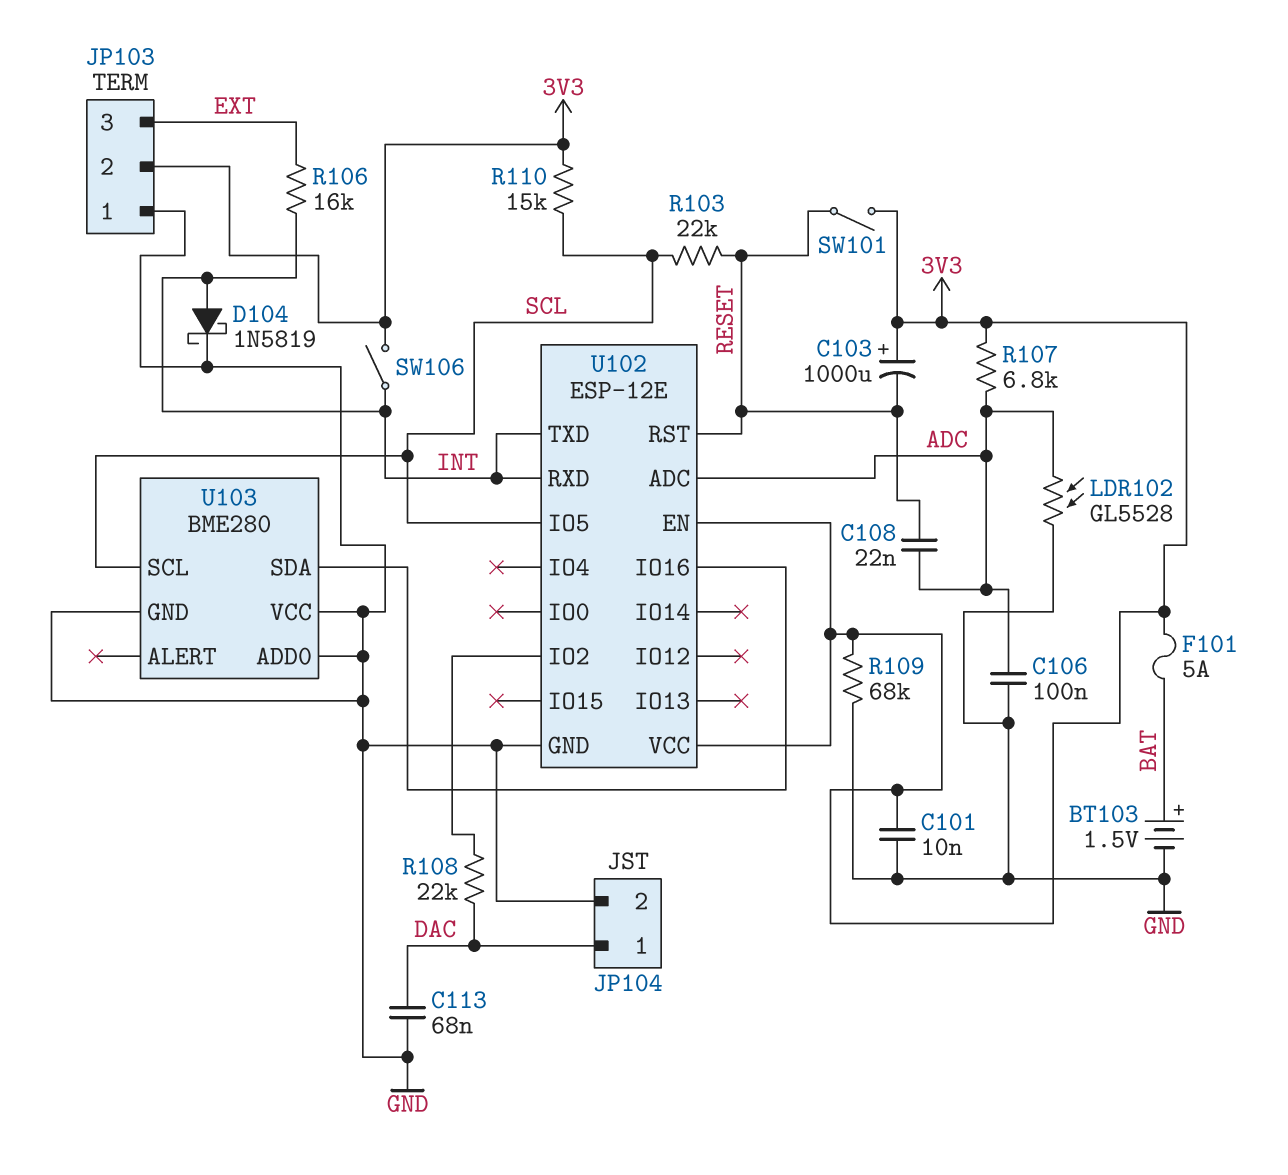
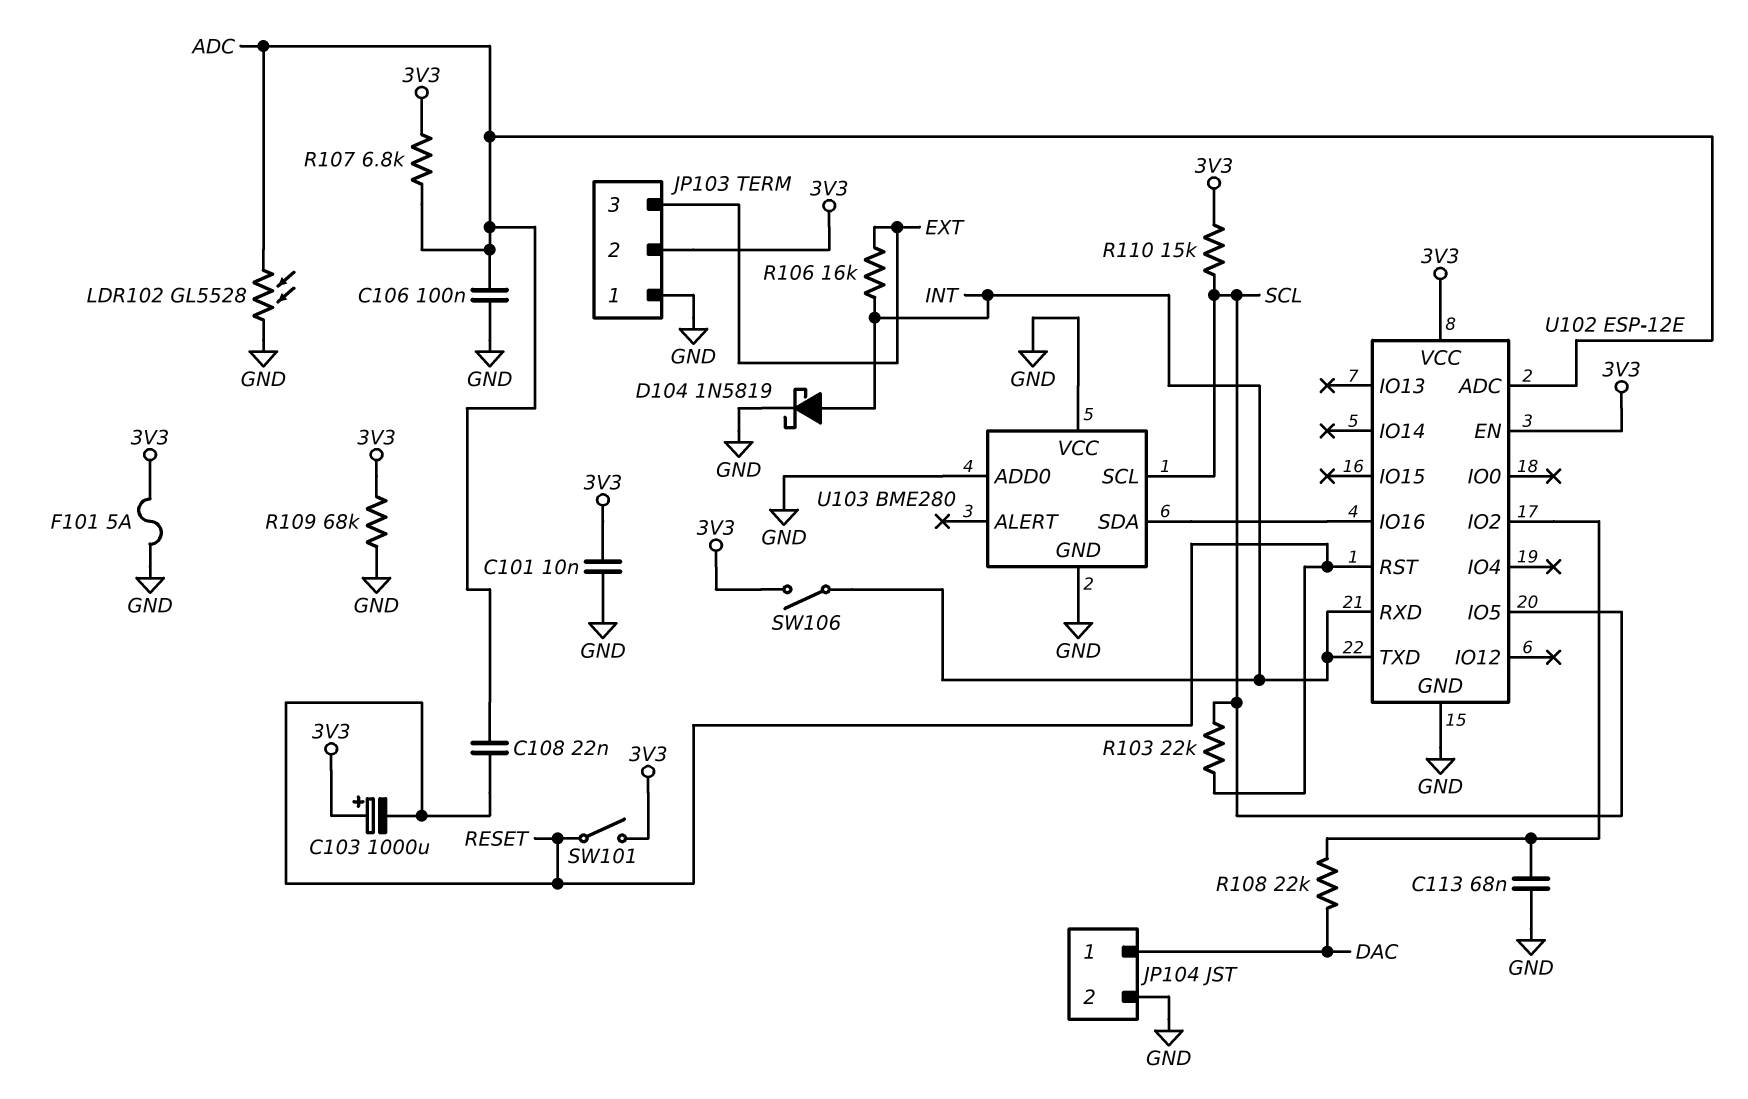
BT103: 1.5V (plus BAT, minus GND) -> none
C113: 68nF (DAC, GND) -> 68nF (GND, U102/IO2)
F101: 5A (3V3, BAT) -> 5A (3V3, GND)

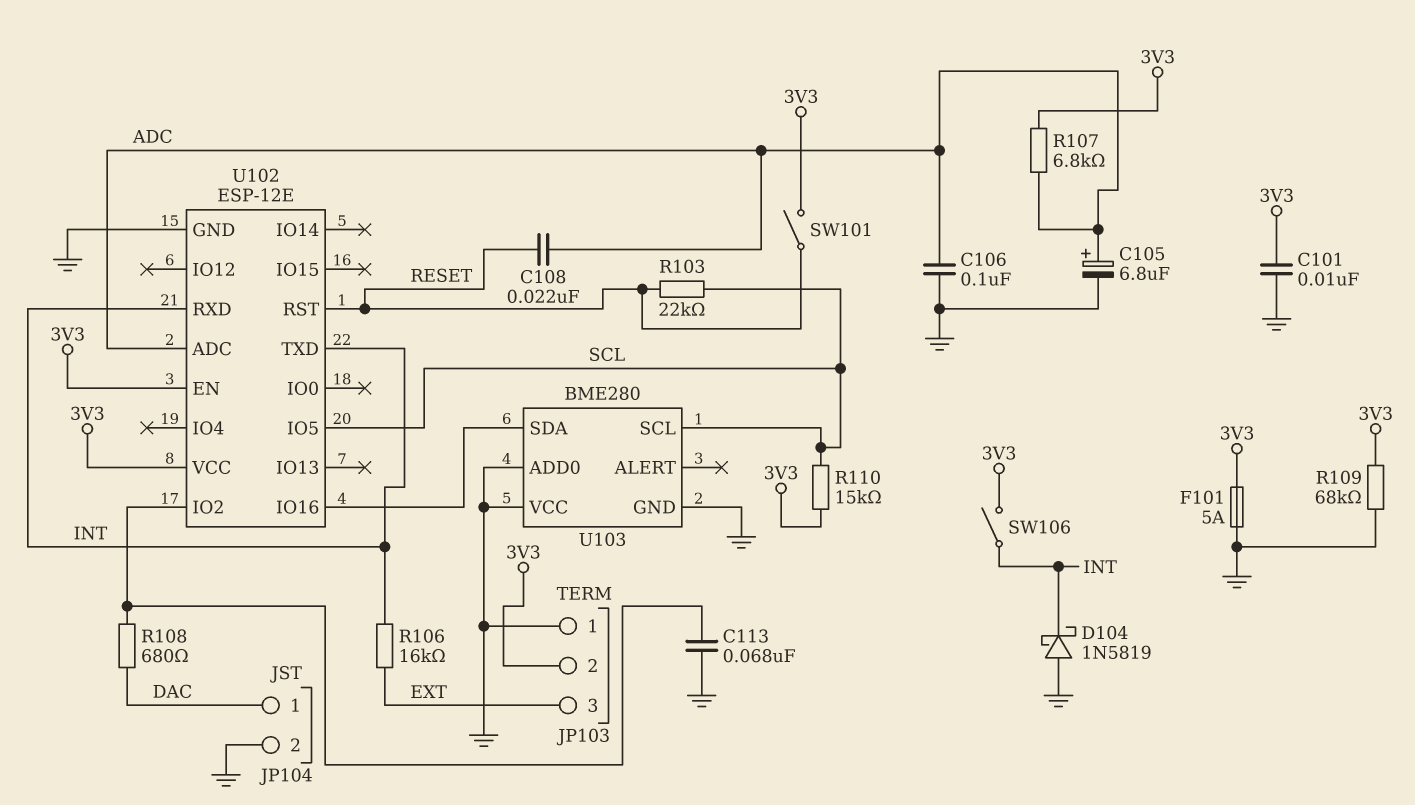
C103: 1000uF (plus 3V3, minus RESET) -> none
C105: none -> 6.8uF (plus ADC, minus GND)
D104: schottky 1N5819 (A INT, K GND) -> schottky 1N5819 (A GND, K INT)
LDR102: GL5528 (ADC, GND) -> none
R108: 22k (DAC, U102/IO2) -> 680 (DAC, U102/IO2)

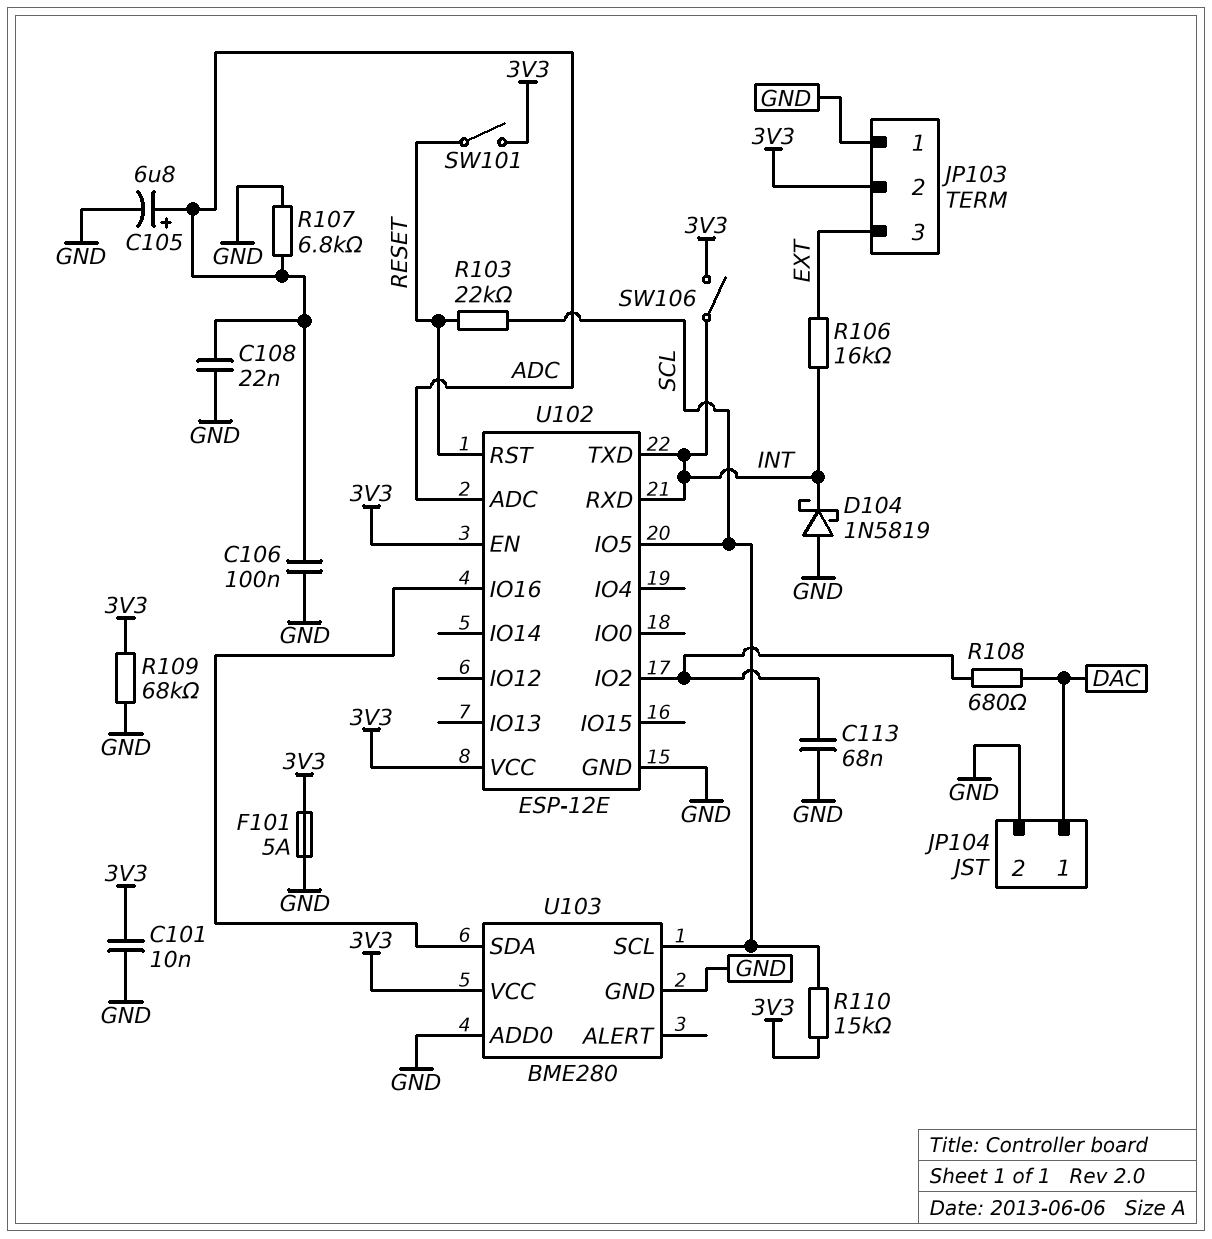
C108: 22nF (ADC, RESET) -> 22nF (ADC, GND)
R107: 6.8k (3V3, ADC) -> 6.8k (ADC, GND)
U103 pin VCC: GND -> 3V3

